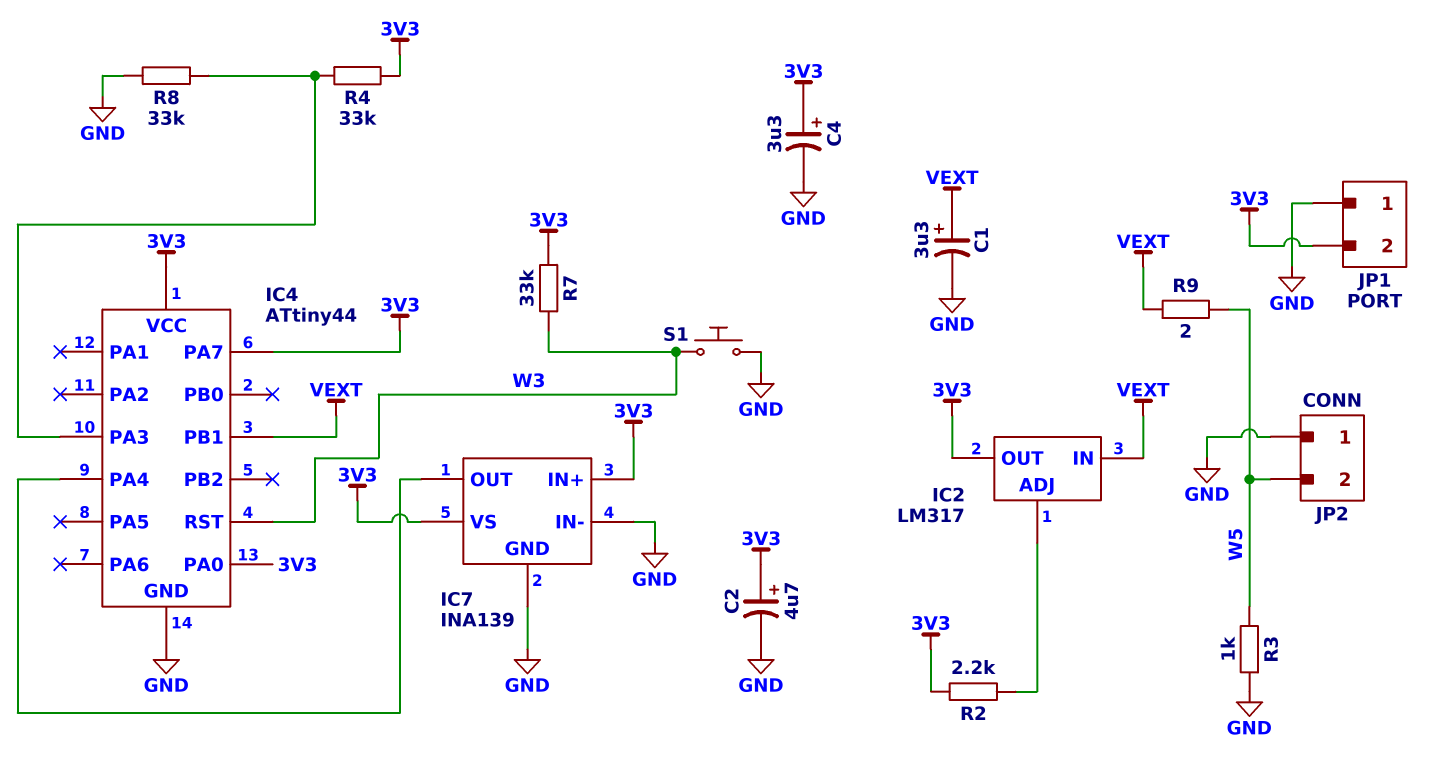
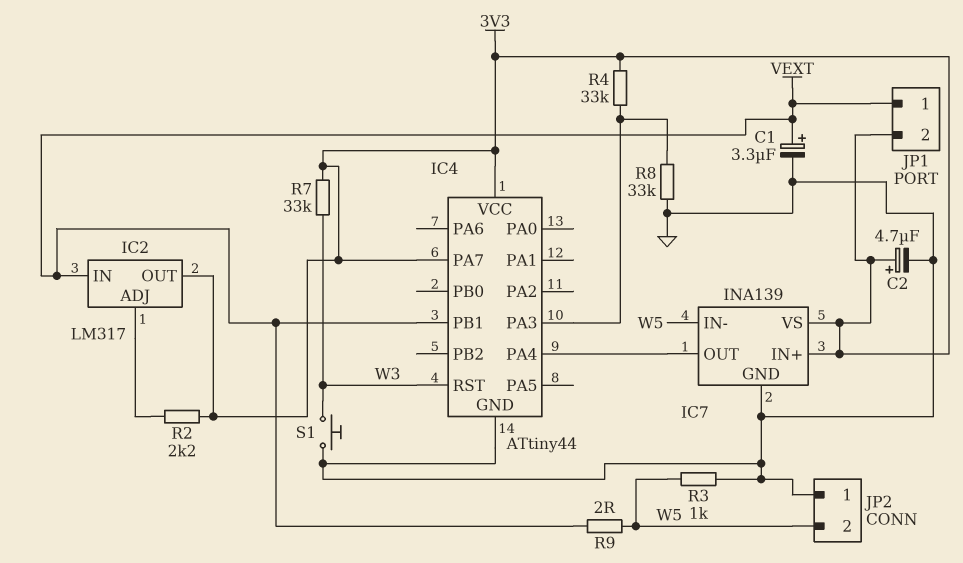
C4: 3.3uF (plus 3V3, minus GND) -> none
IC4 pin PA0: 3V3 -> none
IC7 pin IN-: GND -> W5
JP1 pin 1: GND -> VEXT

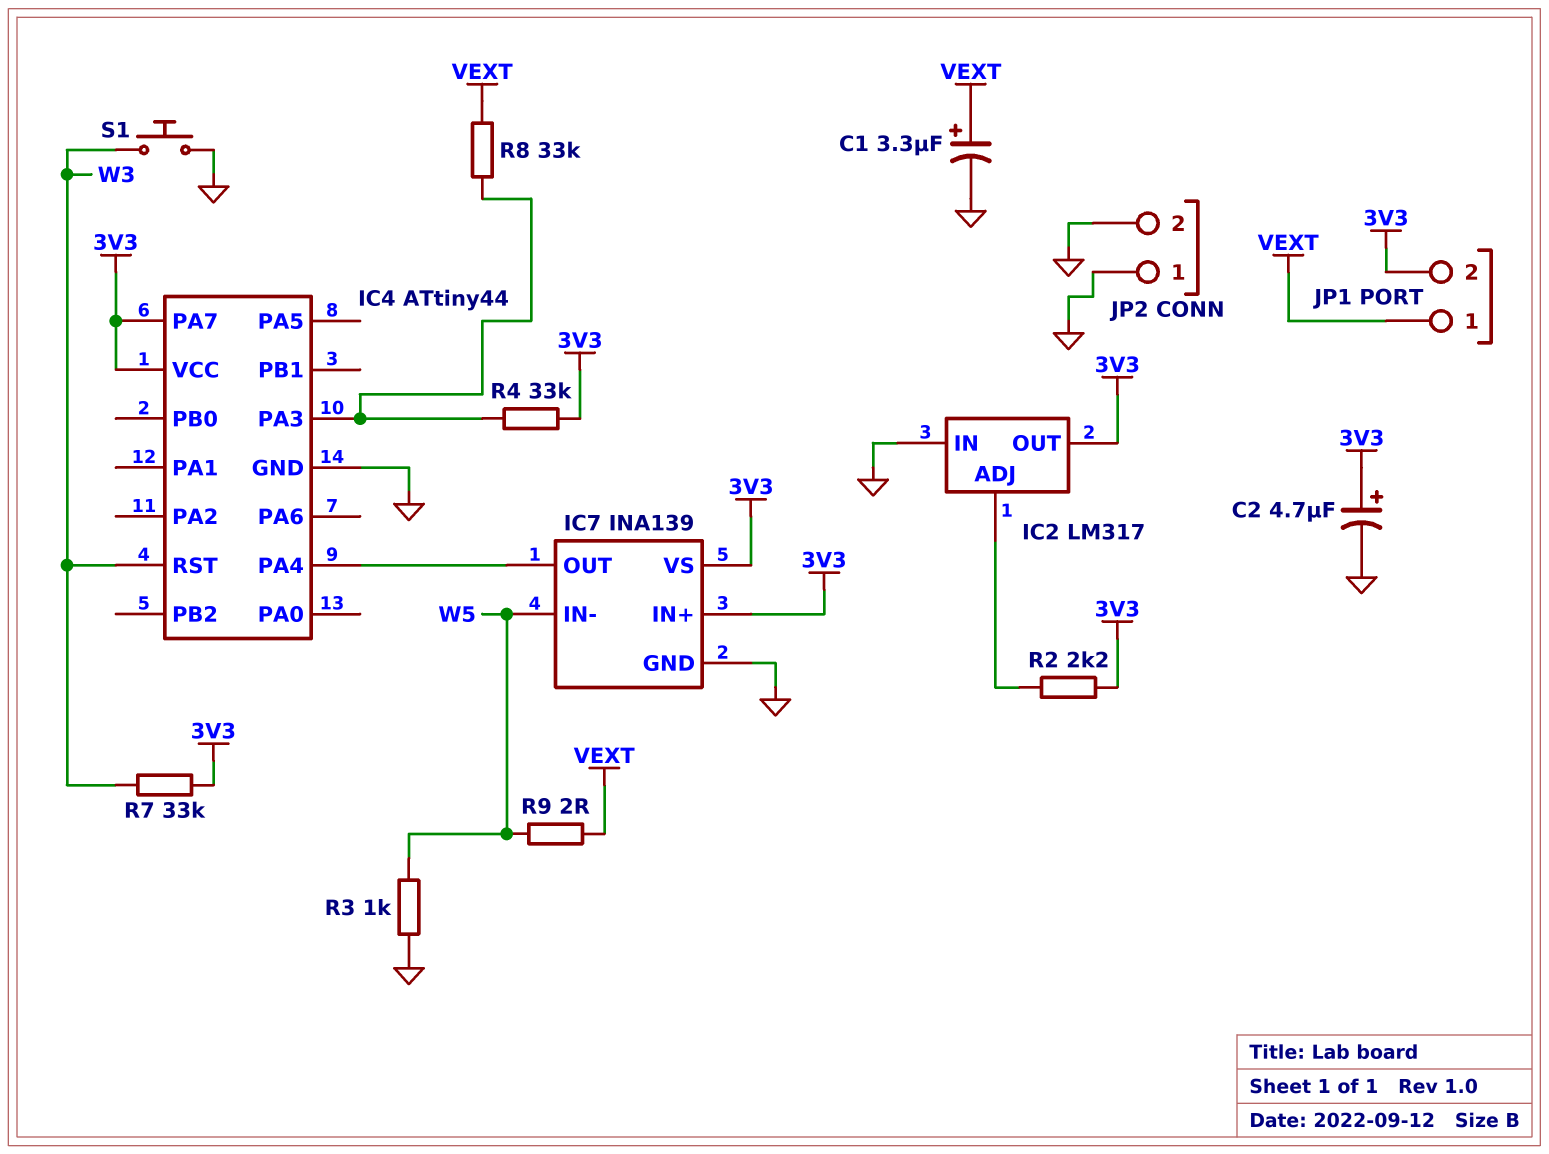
IC2 pin IN: VEXT -> GND
IC4 pin PB1: VEXT -> none
JP2 pin 2: W5 -> GND
R8: 33k (GND, IC4/PA3) -> 33k (IC4/PA3, VEXT)

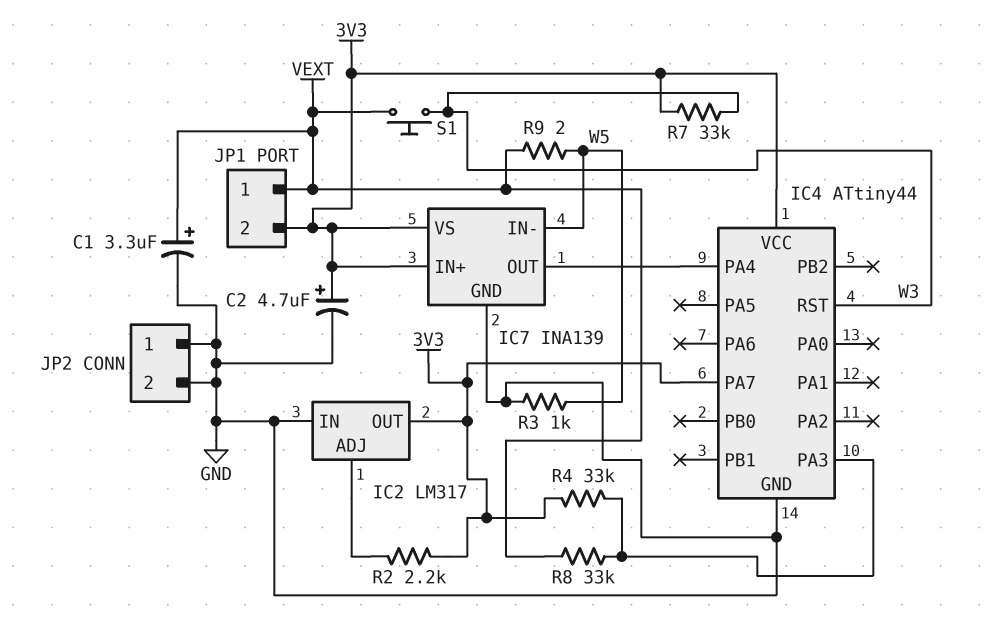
S1: button (GND, W3) -> button (VEXT, W3)

